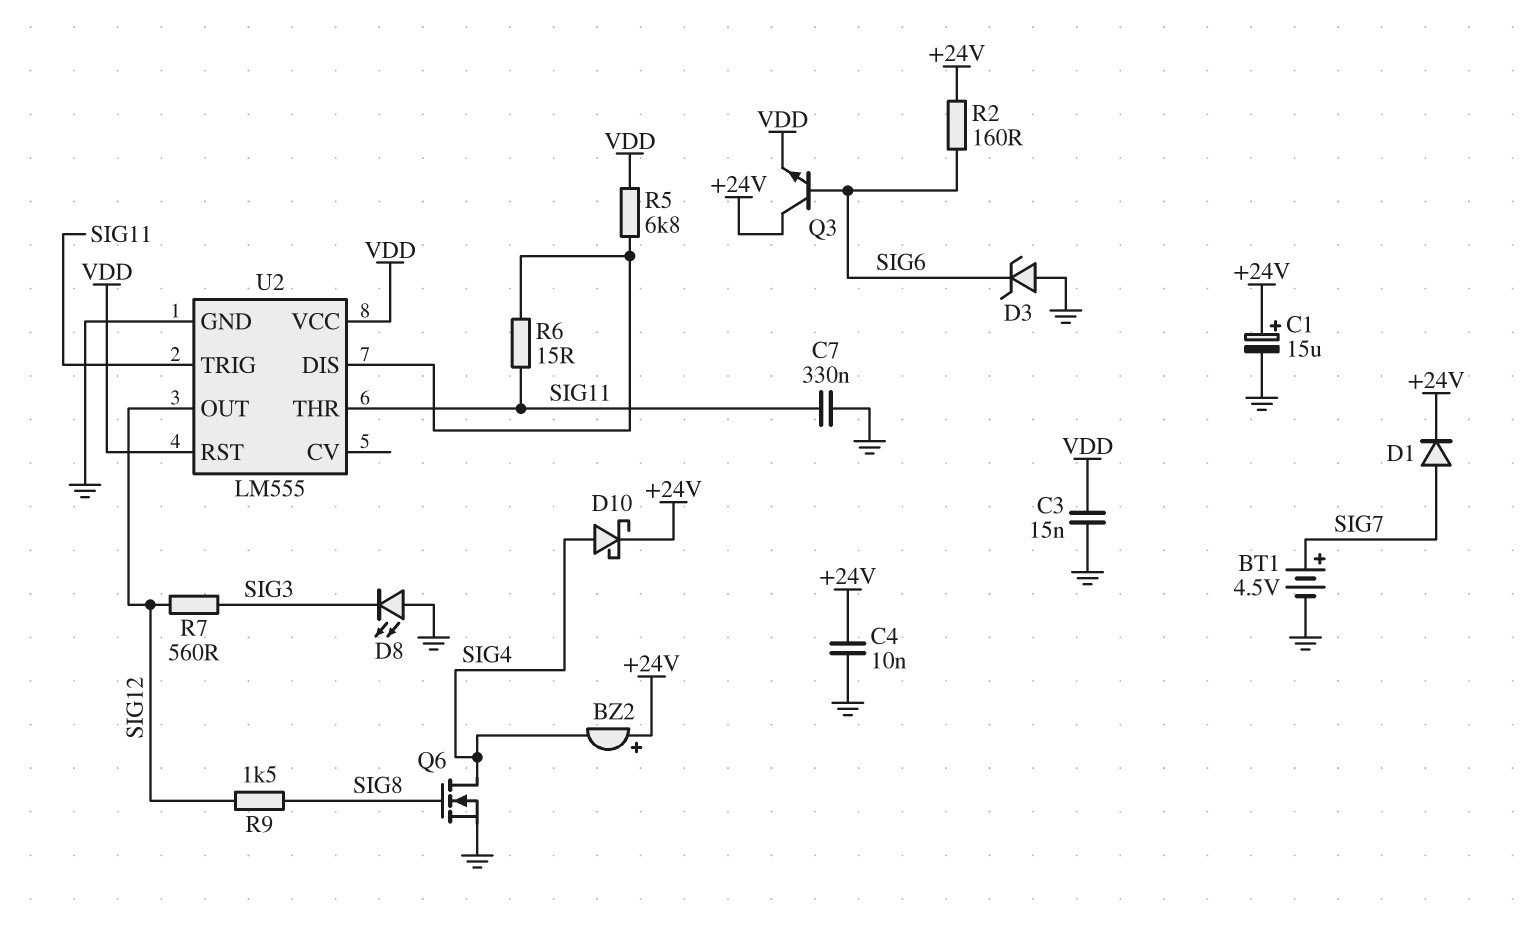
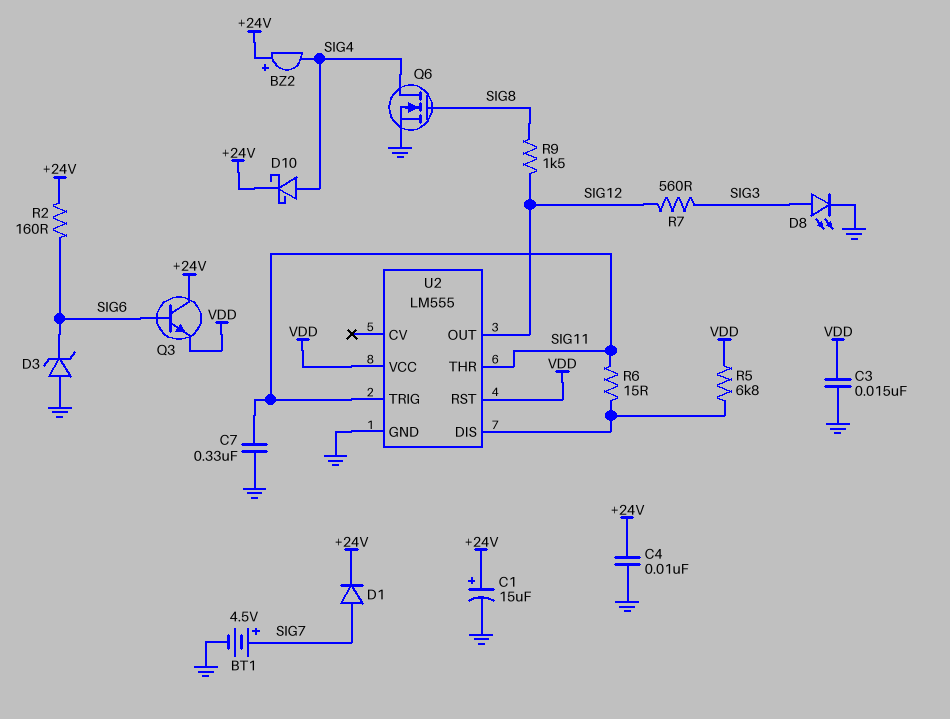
D8: LED (A GND, K SIG3) -> LED (A SIG3, K GND)

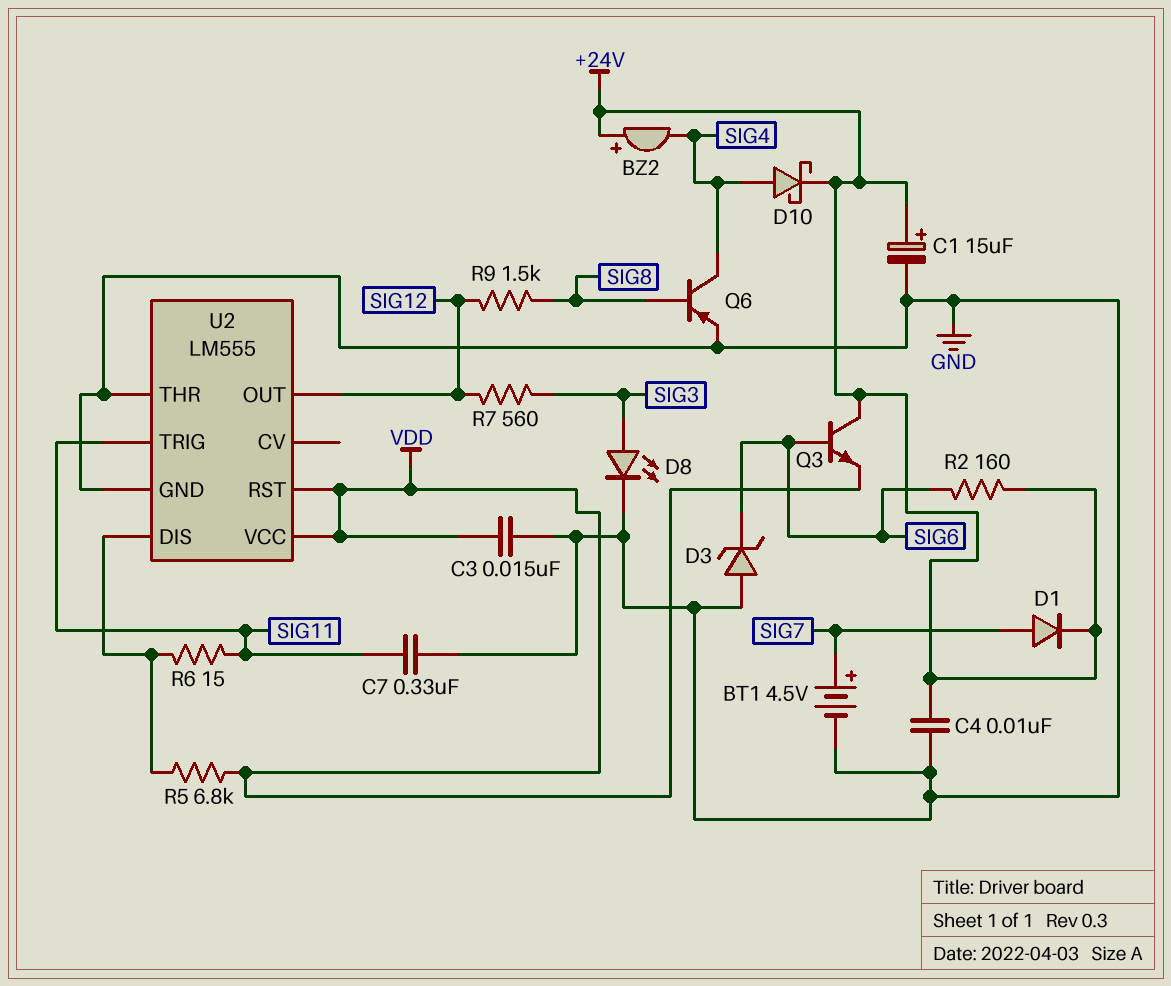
Q6: NMOS (G SIG8, D SIG4, S GND) -> PNP (B SIG8, C SIG4, E GND)
U2 pin THR: SIG11 -> GND

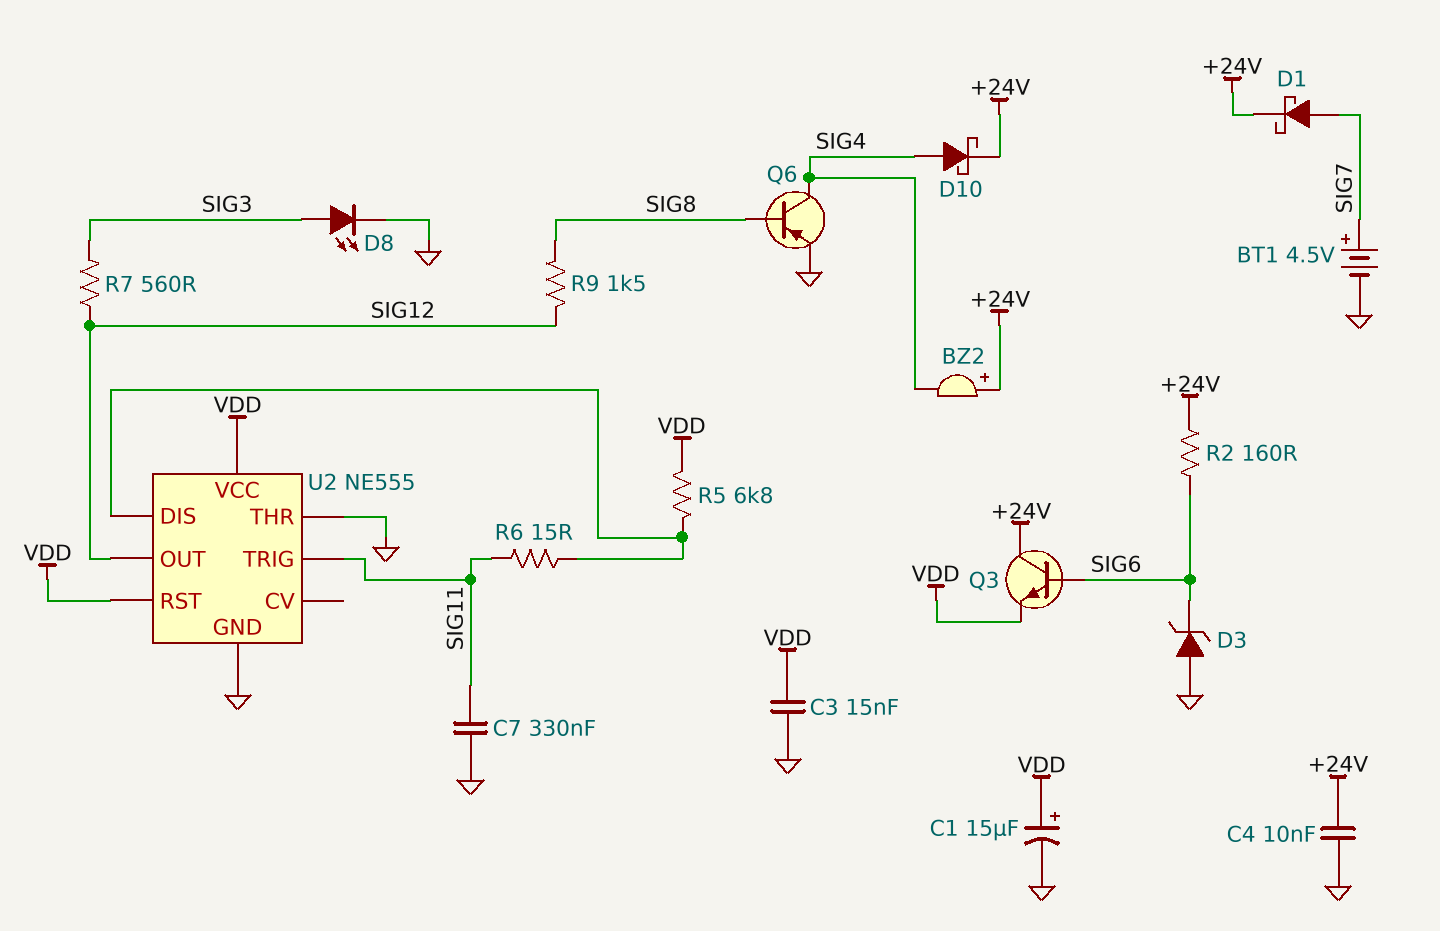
C1: 15uF (plus +24V, minus GND) -> 15uF (plus VDD, minus GND)
D1: diode (A SIG7, K +24V) -> schottky (A SIG7, K +24V)
U2: LM555 -> NE555

